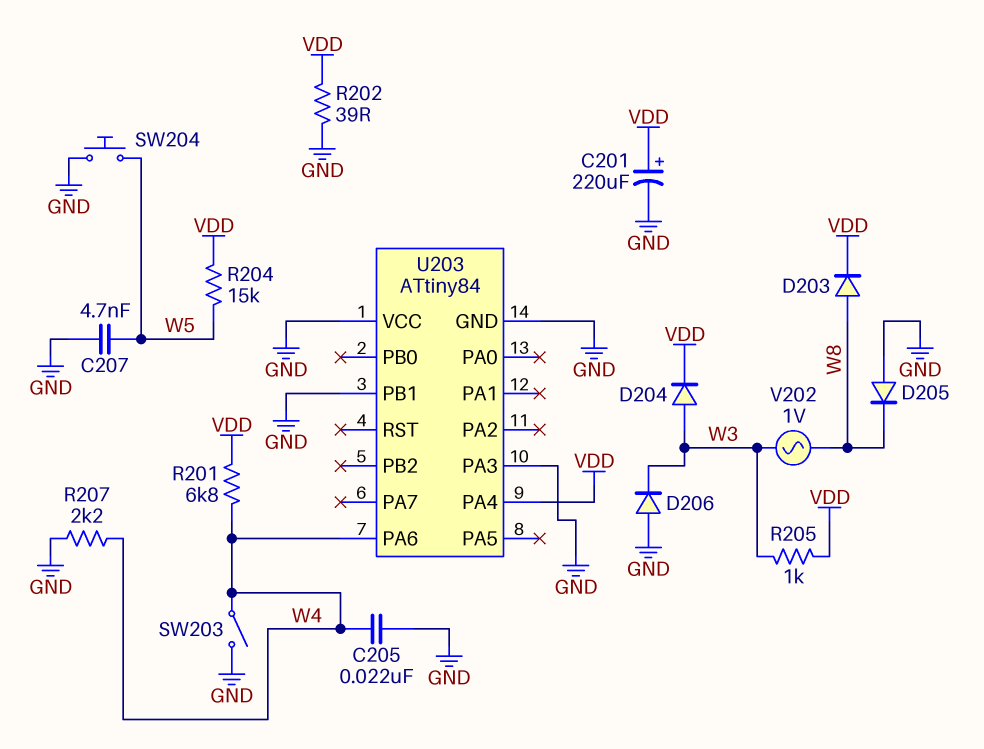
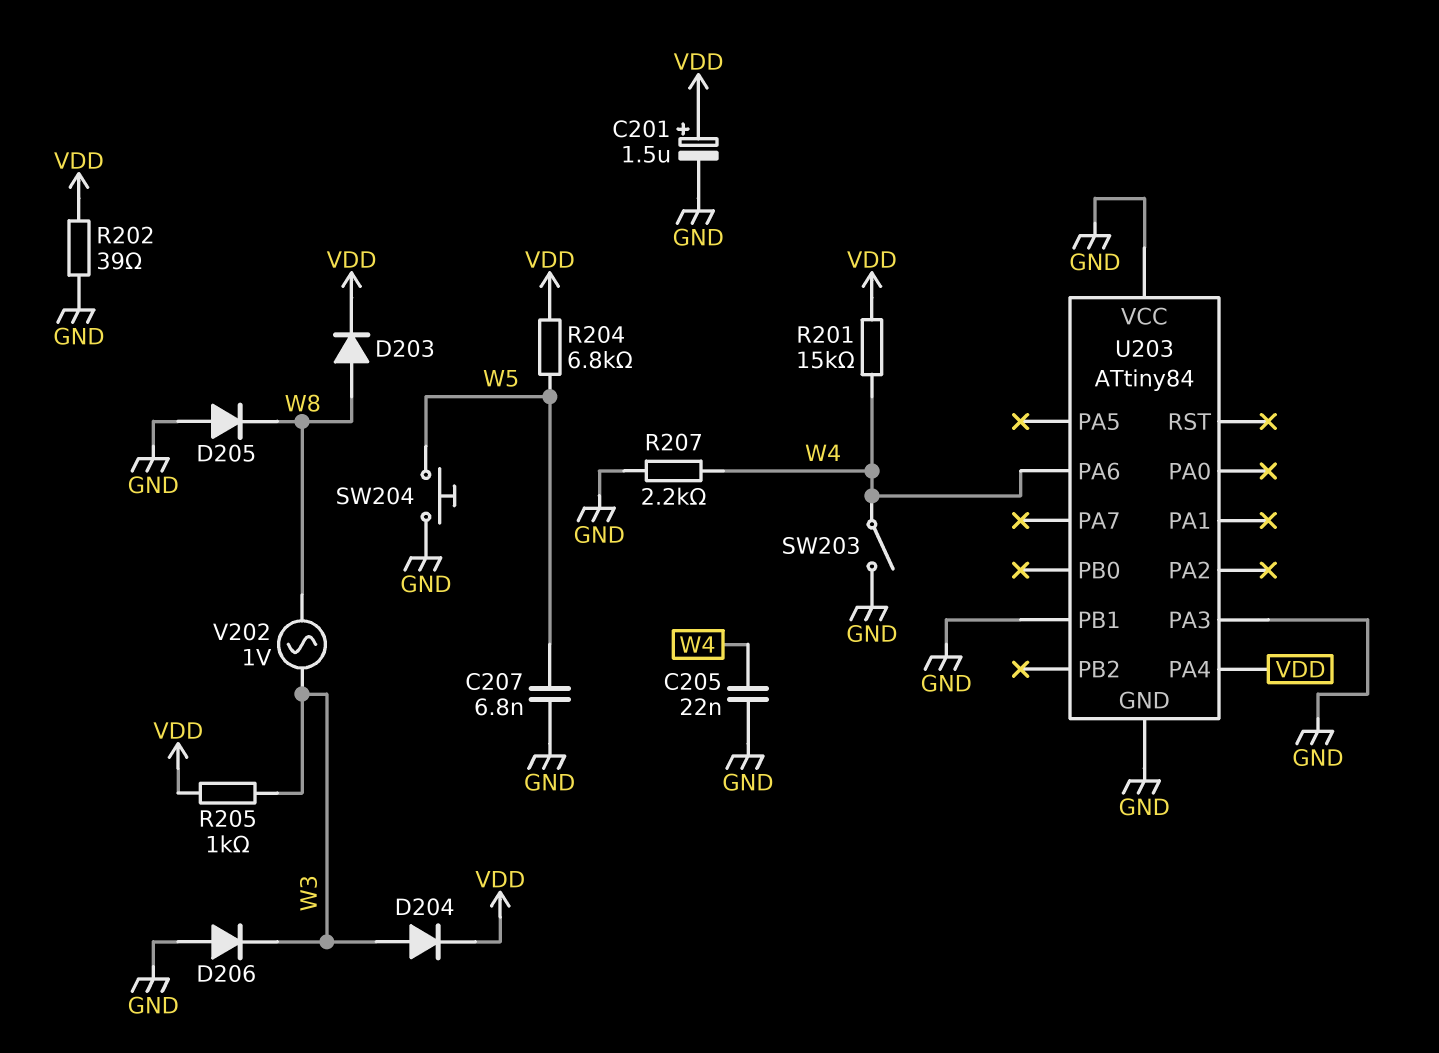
C201: 220uF (plus VDD, minus GND) -> 1.5uF (plus VDD, minus GND)
C207: 4.7nF (GND, W5) -> 6.8nF (GND, W5)
R201: 6.8k (VDD, W4) -> 15k (VDD, W4)
R204: 15k (VDD, W5) -> 6.8k (VDD, W5)

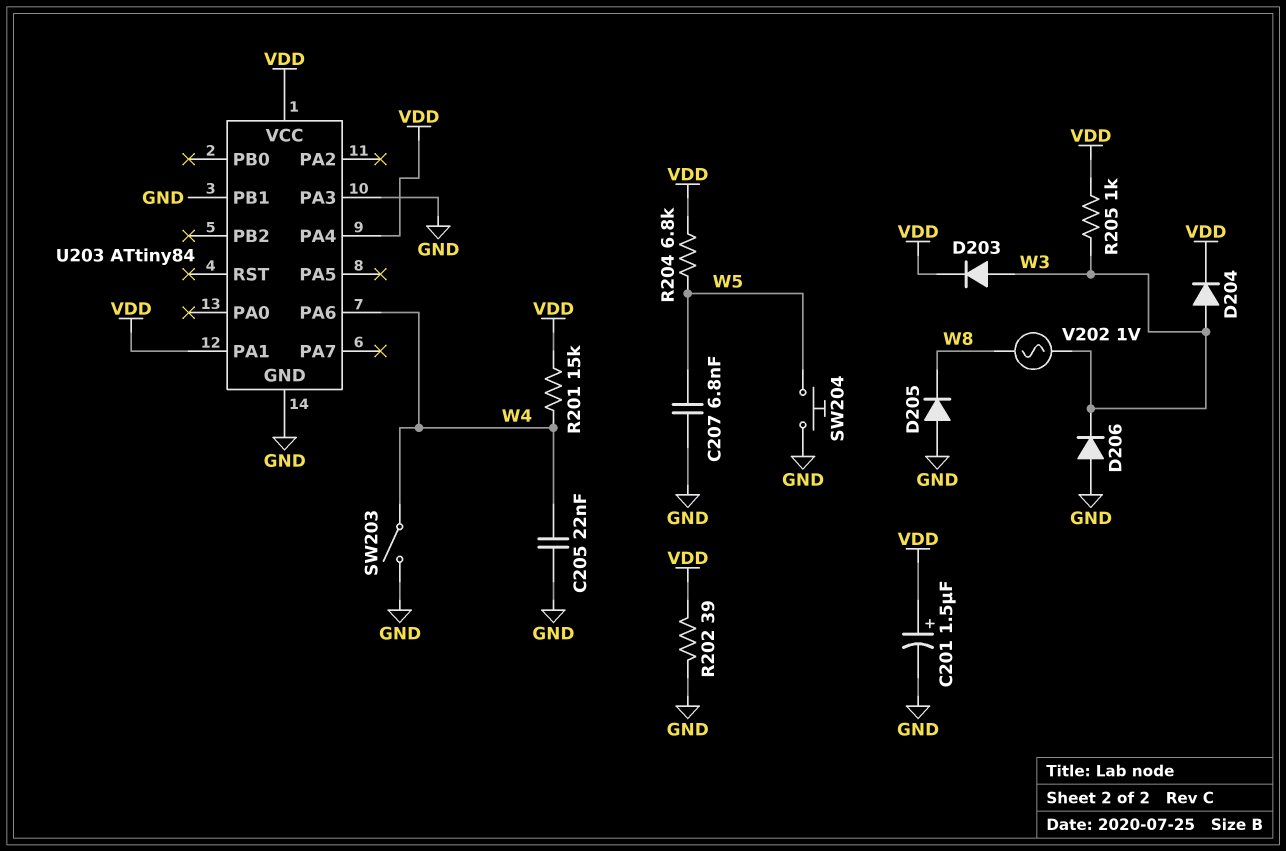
D203: diode (A W8, K VDD) -> diode (A W3, K VDD)
R207: 2.2k (GND, W4) -> none
U203 pin PA1: none -> VDD
U203 pin VCC: GND -> VDD

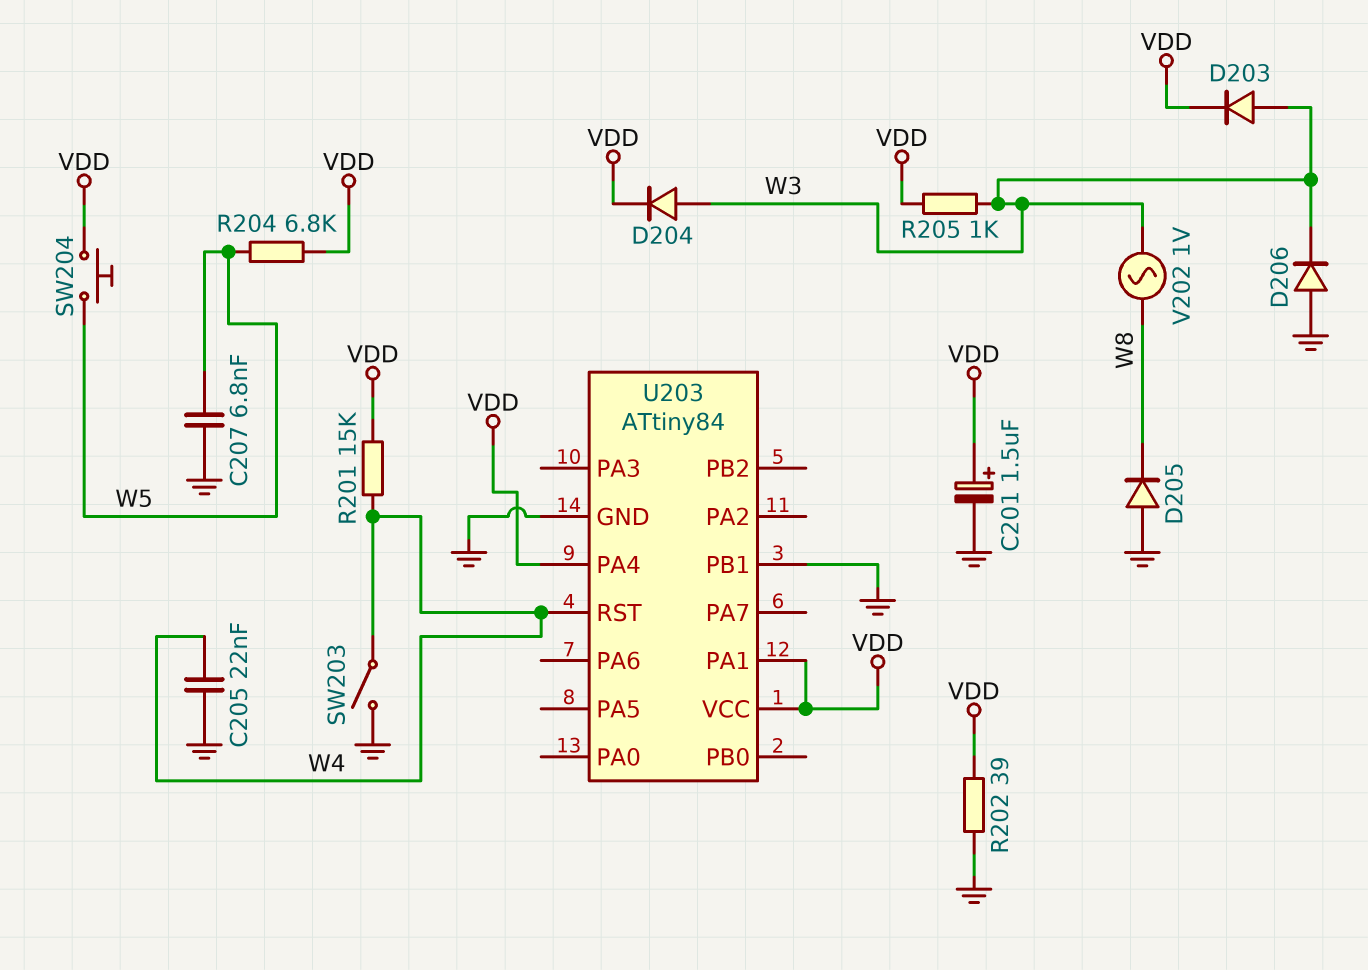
SW204: button (GND, W5) -> button (VDD, W5)
U203 pin PA3: GND -> none
U203 pin PA6: W4 -> none
U203 pin RST: none -> W4

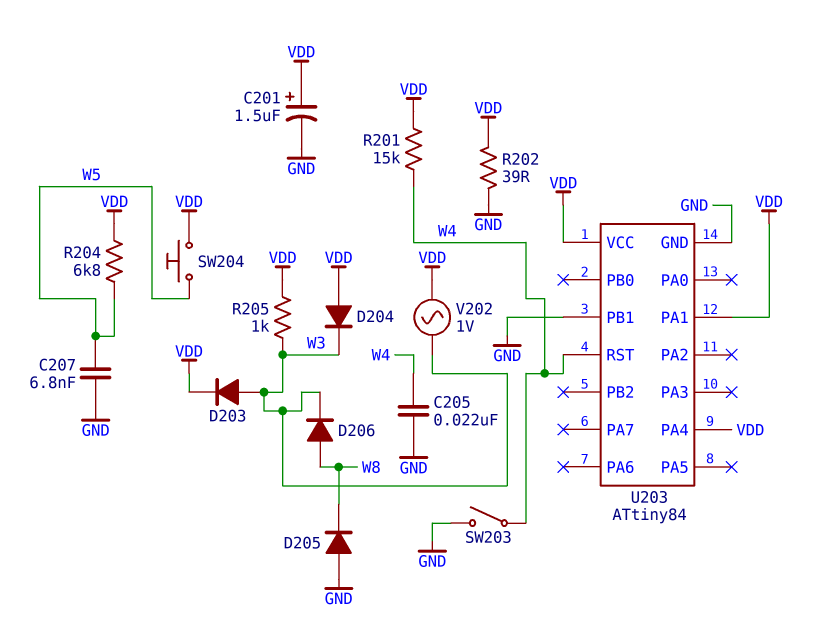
D204: diode (A W3, K VDD) -> diode (A VDD, K W3)
D206: diode (A GND, K W3) -> diode (A W8, K W3)
V202: AC 1V (W3, W8) -> AC 1V (VDD, W3)

